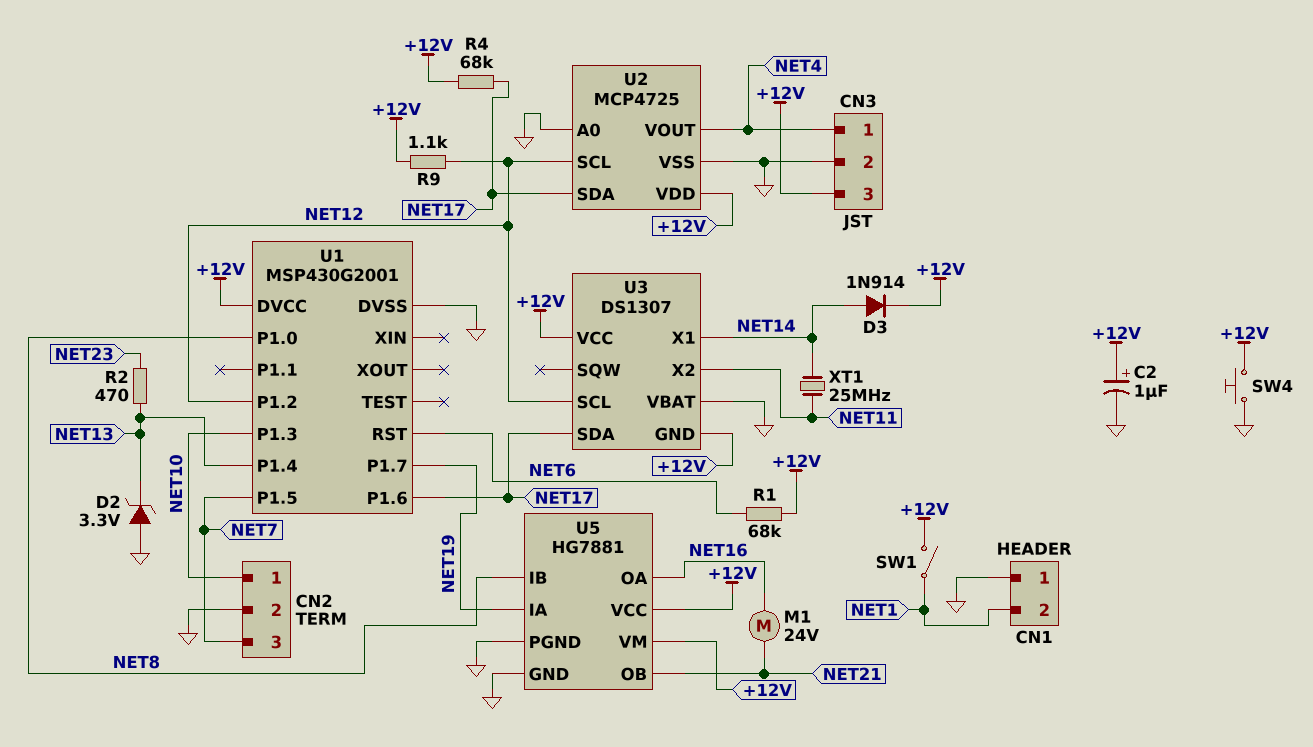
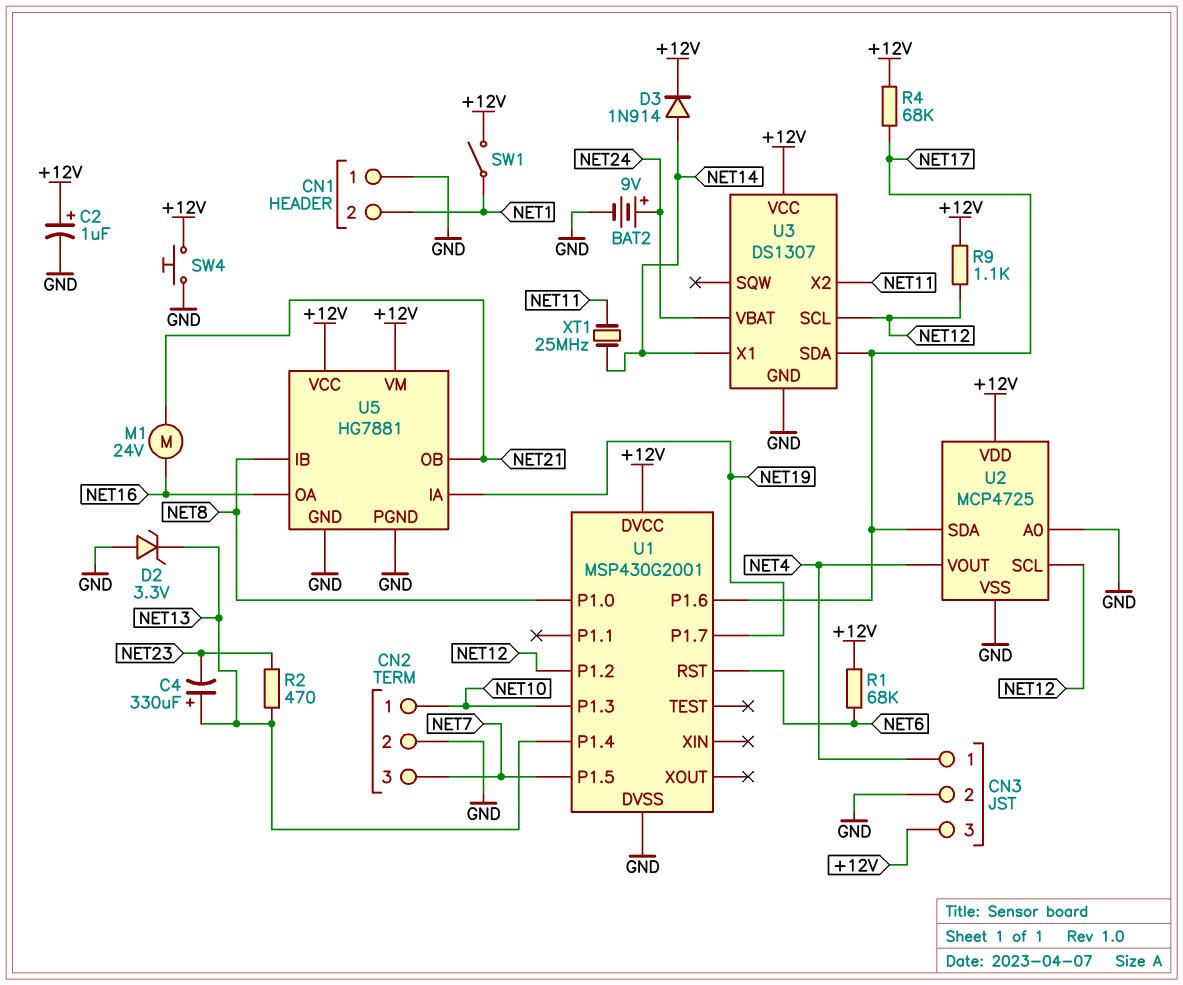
BAT2: none -> 9V (plus NET24, minus GND)
C4: none -> 330uF (plus NET13, minus NET23)
U3 pin GND: +12V -> GND
U3 pin VBAT: GND -> NET24

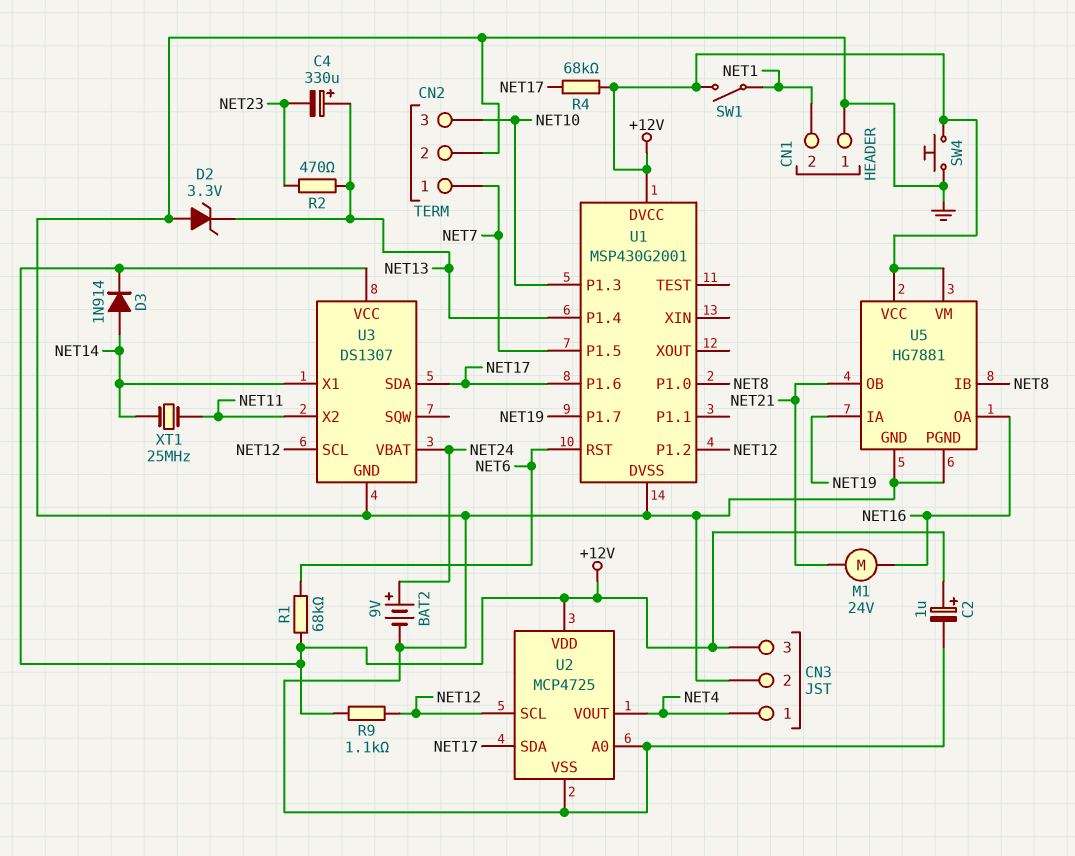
CN2 pin 1: NET10 -> NET7
CN2 pin 3: NET7 -> NET10

